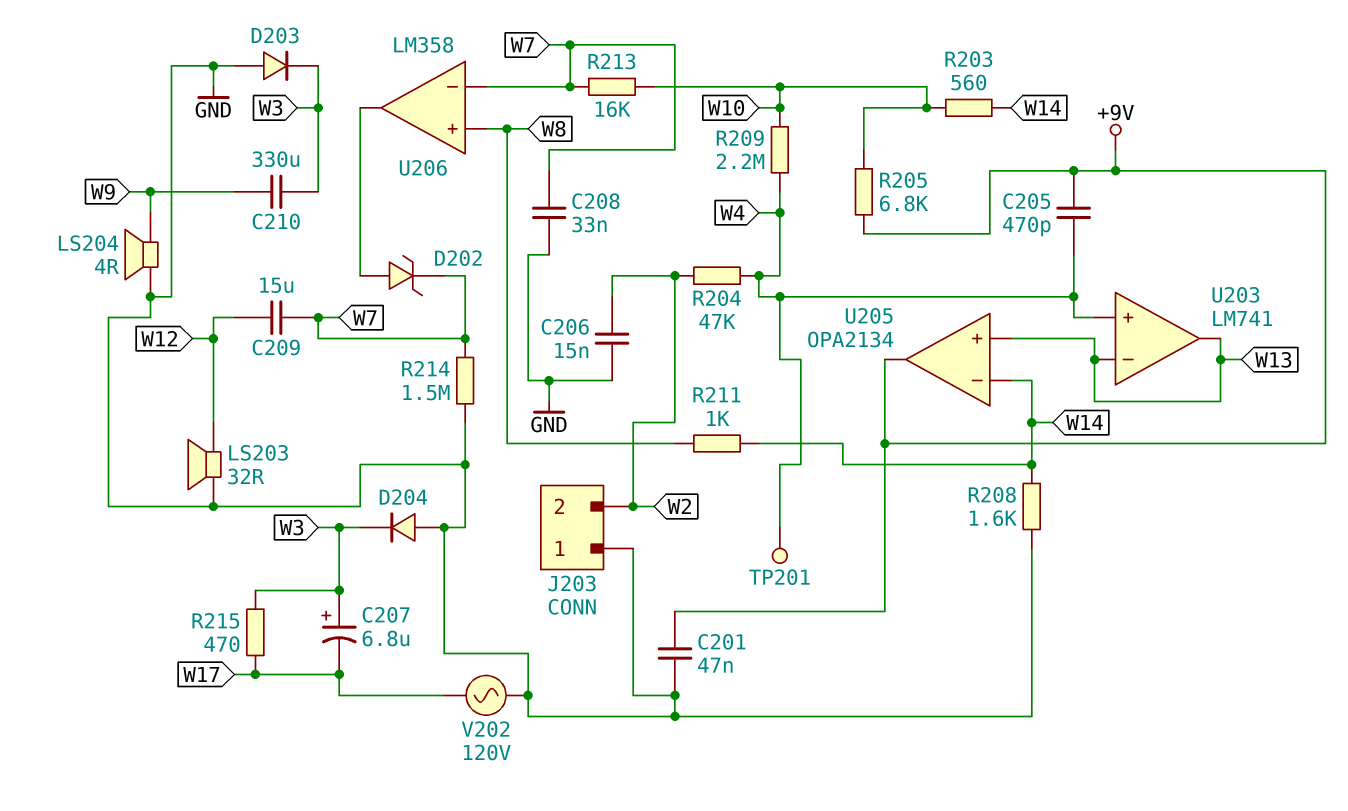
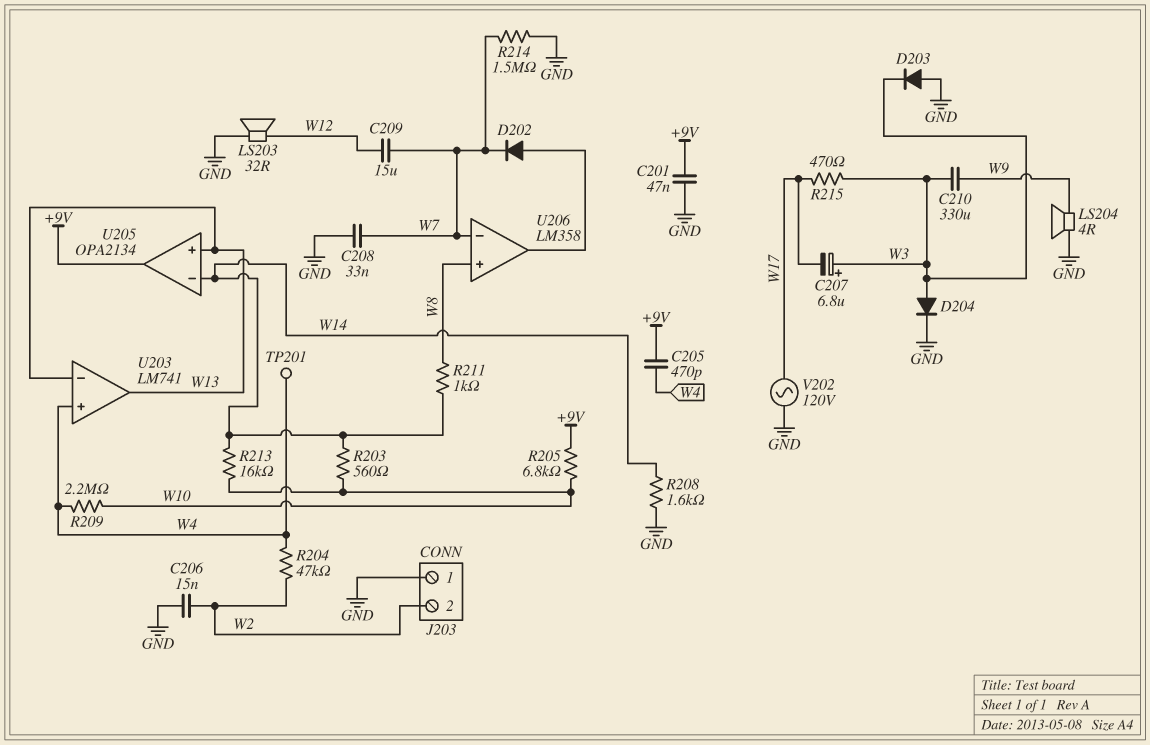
D202: zener (A U206/out, K W7) -> diode (A U206/out, K W7)
D204: diode (A GND, K W3) -> diode (A W3, K GND)
R213: 16k (W7, W10) -> 16k (W10, W14)

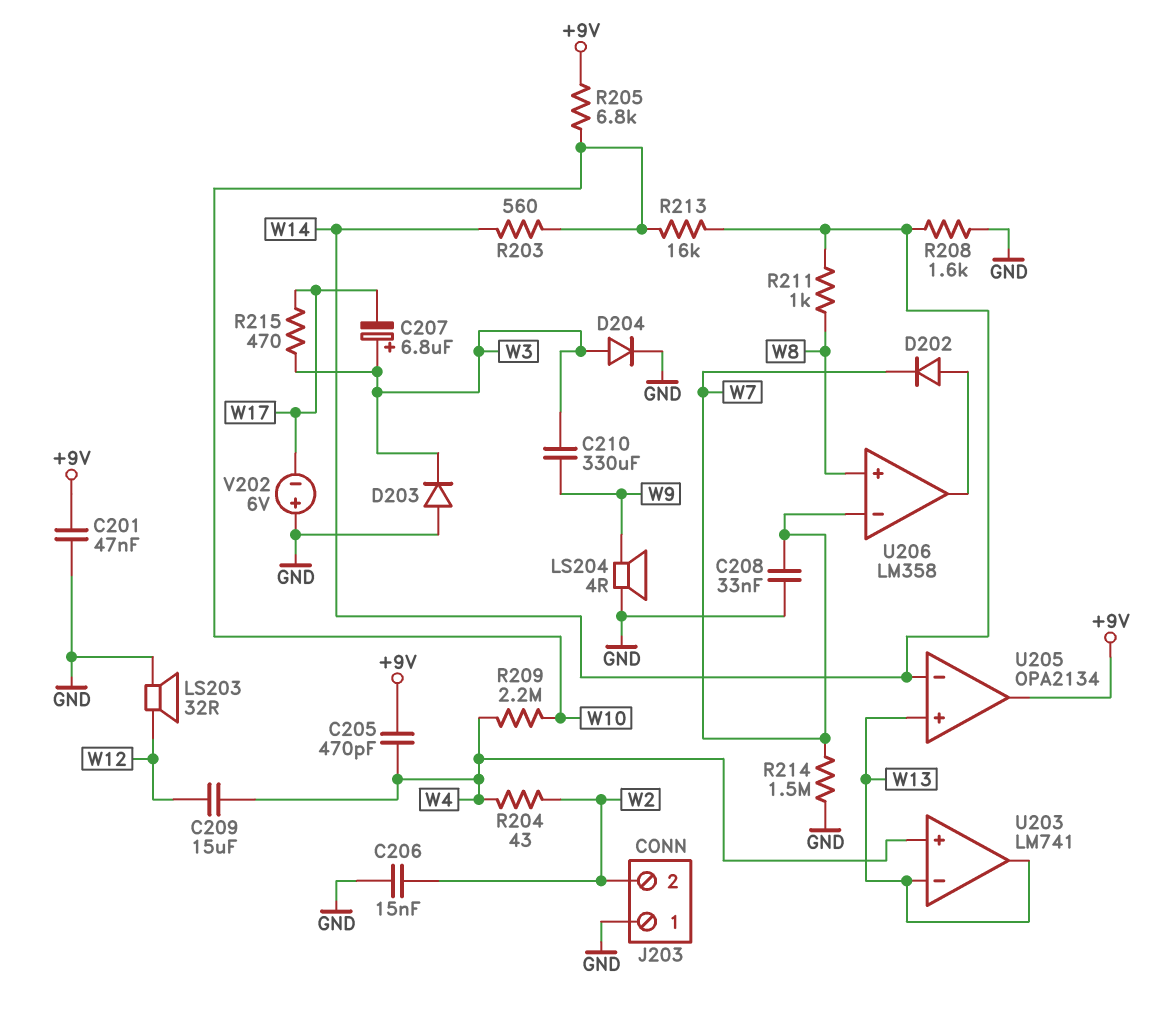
C209: 15uF (W7, W12) -> 15uF (W4, W12)
R204: 47k (W2, W4) -> 43 (W2, W4)
TP201: test point (W4) -> none
V202: AC 120V (GND, W17) -> 6V (plus GND, minus W17)

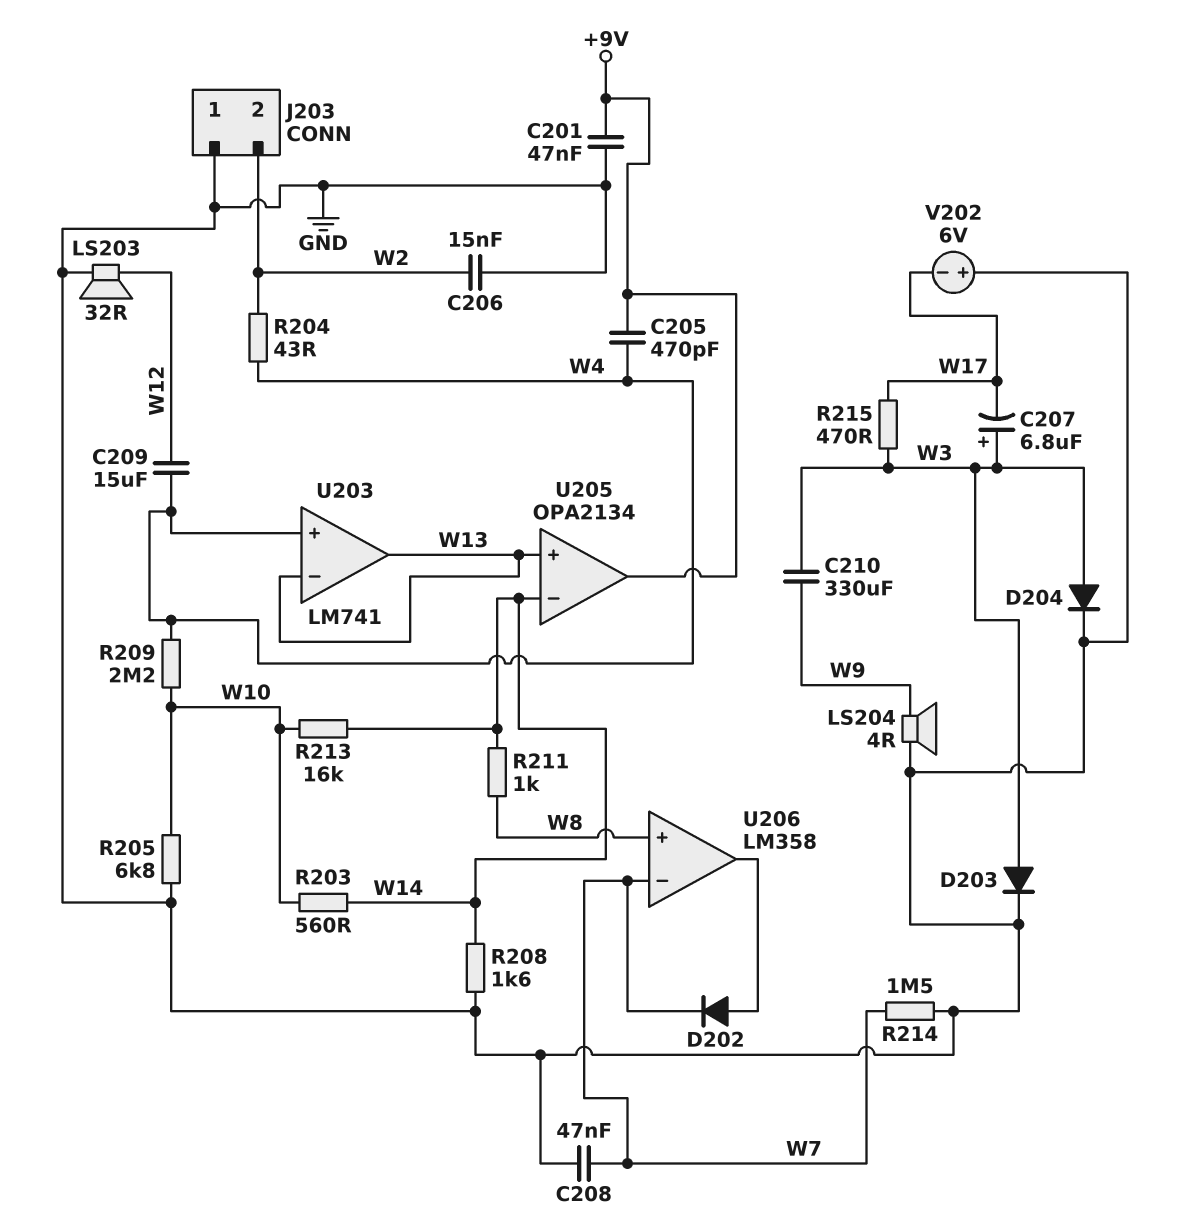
C208: 33nF (GND, W7) -> 47nF (GND, W7)
D203: diode (A GND, K W3) -> diode (A W3, K GND)
R205: 6.8k (+9V, W10) -> 6.8k (GND, W10)

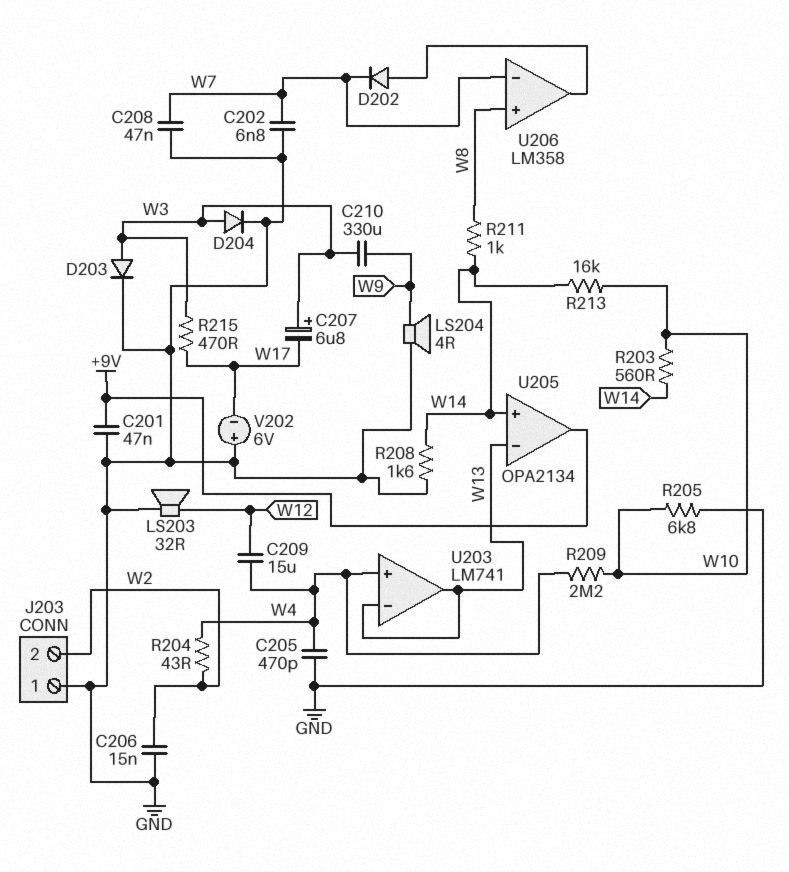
C202: none -> 6.8nF (GND, W7)
C205: 470pF (+9V, W4) -> 470pF (GND, W4)
R214: 1.5M (GND, W7) -> none
U205 pin in+: W13 -> W14
U205 pin in-: W14 -> W13

